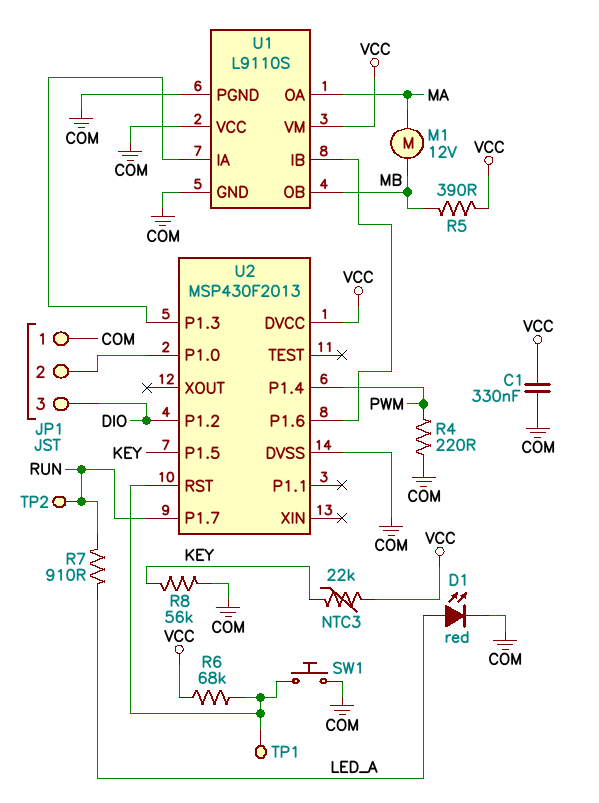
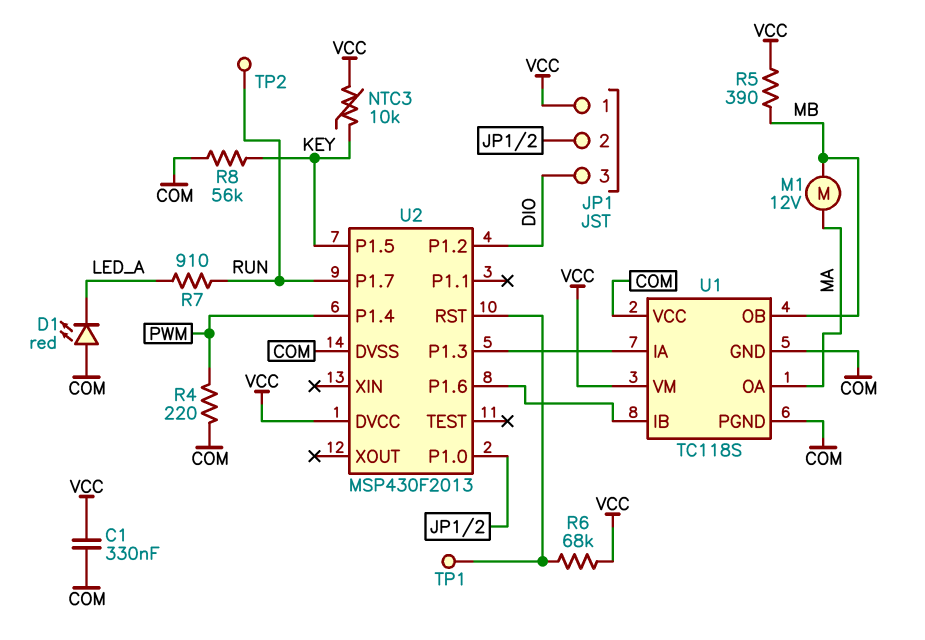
D1: LED red (A LED_A, K COM) -> LED red (A COM, K LED_A)
JP1 pin 1: COM -> VCC
NTC3: 22k (KEY, VCC) -> 10k (KEY, VCC)
SW1: button (COM, U2/RST) -> none
U1: L9110S -> TC118S

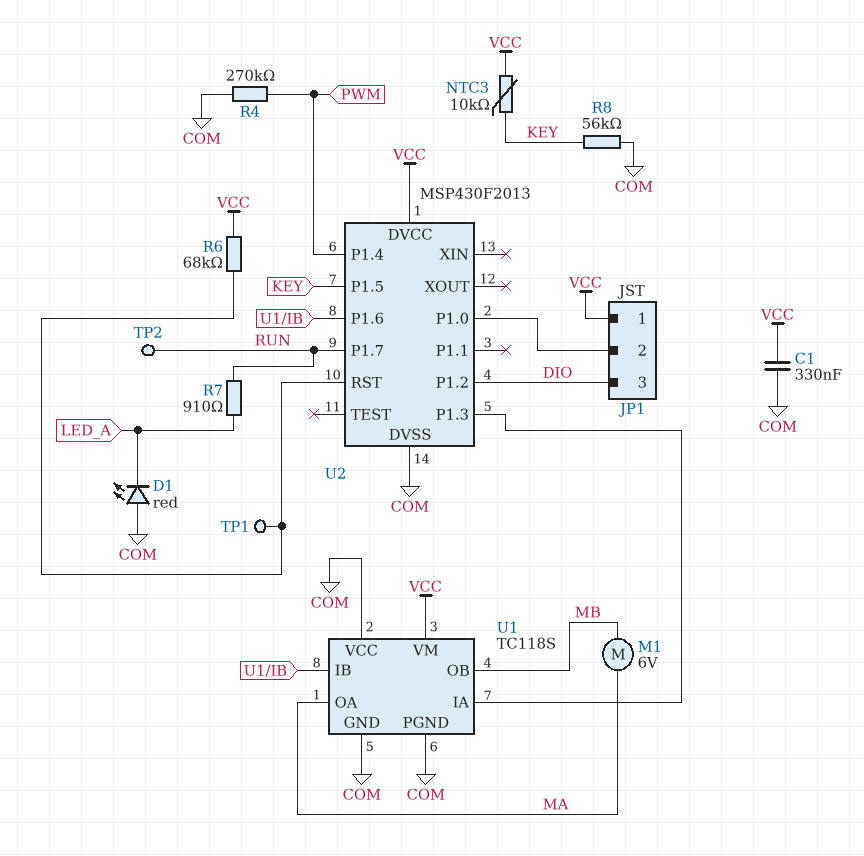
M1: motor 12V (MA, MB) -> motor 6V (MA, MB)
R4: 220 (COM, PWM) -> 270k (COM, PWM)
R5: 390 (MB, VCC) -> none

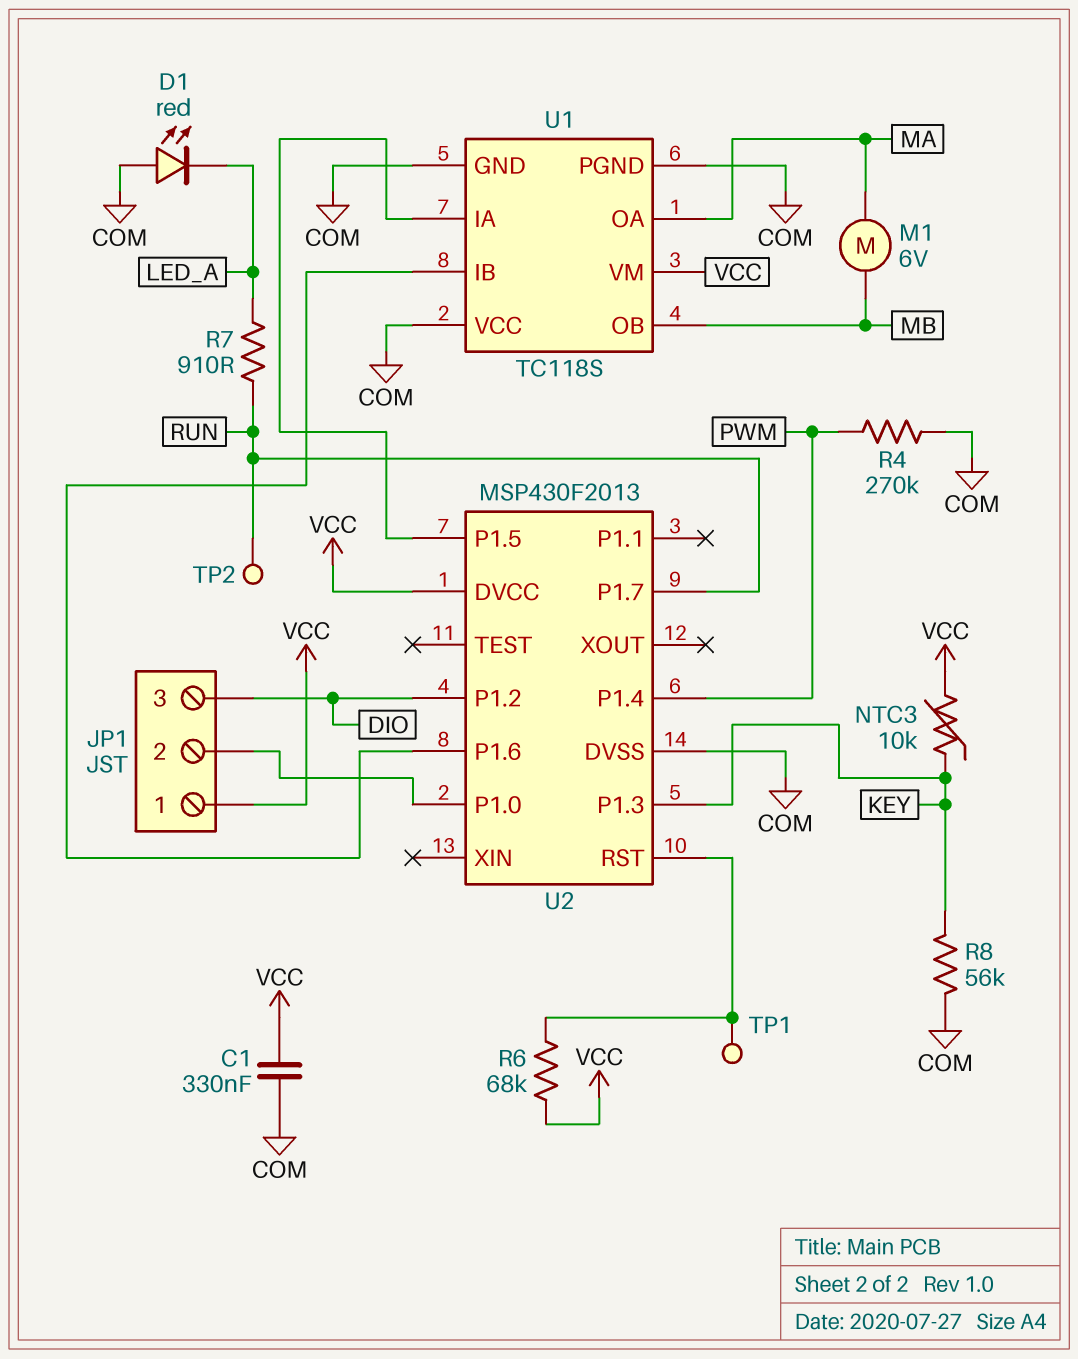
U2 pin P1.3: U1/IA -> KEY
U2 pin P1.5: KEY -> U1/IA

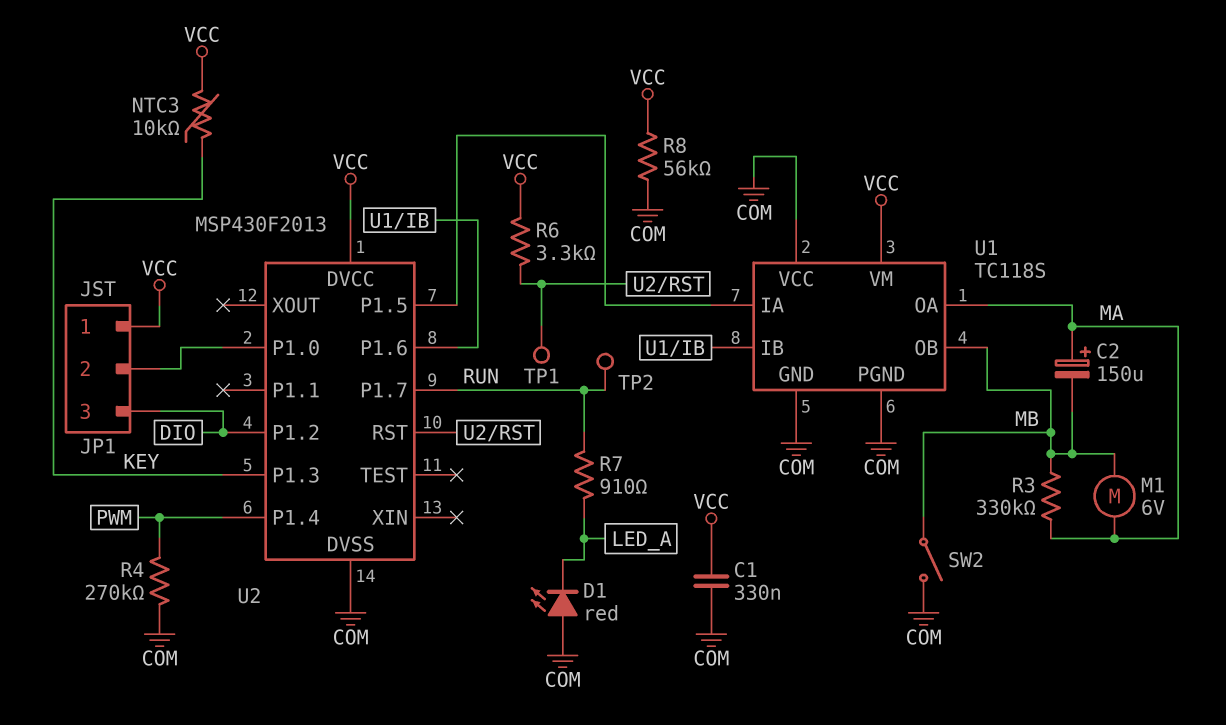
C2: none -> 150uF (plus MA, minus MB)
R3: none -> 330k (MA, MB)
R6: 68k (U2/RST, VCC) -> 3.3k (U2/RST, VCC)
R8: 56k (COM, KEY) -> 56k (COM, VCC)
SW2: none -> switch (COM, MB)

